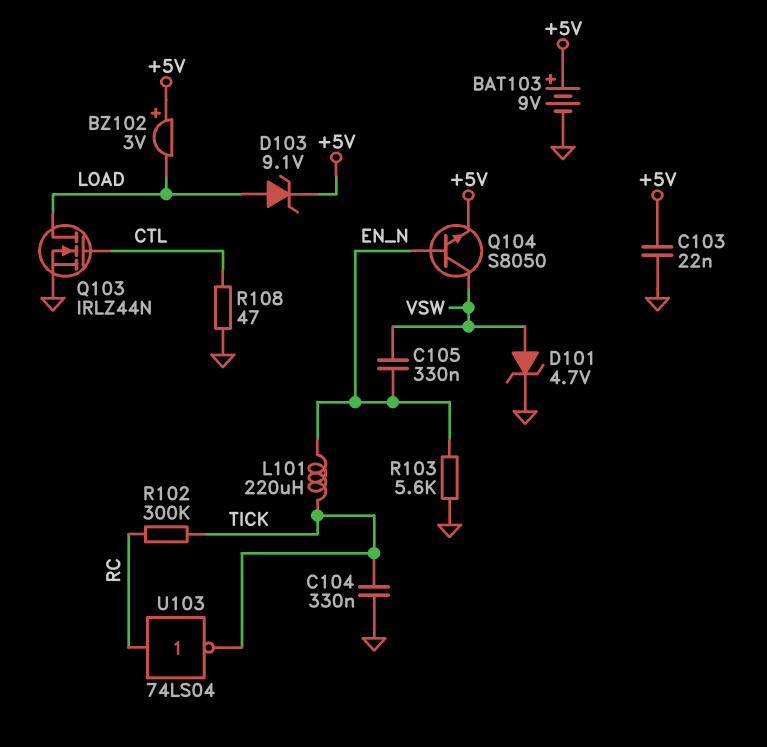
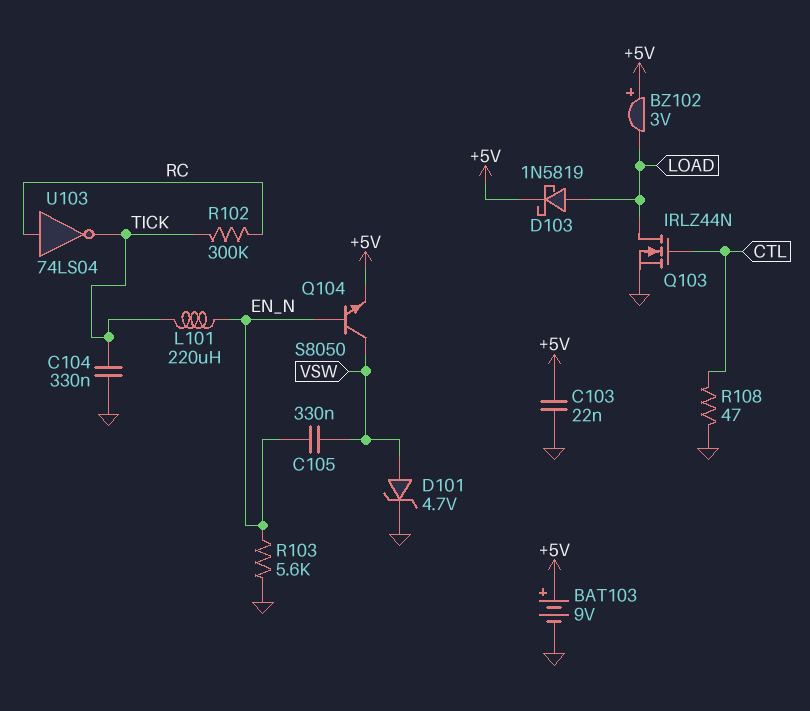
D103: zener 9.1V (A LOAD, K +5V) -> schottky 1N5819 (A LOAD, K +5V)

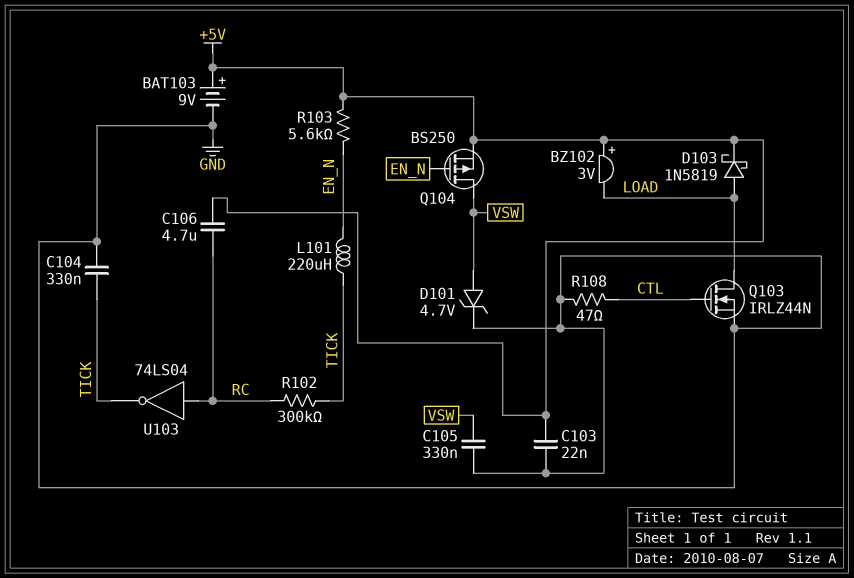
C105: 330nF (EN_N, VSW) -> 330nF (GND, VSW)
C106: none -> 4.7uF (+5V, RC)
Q104: NPN S8050 (B EN_N, C VSW, E +5V) -> PMOS BS250 (G EN_N, D VSW, S +5V)
R103: 5.6k (EN_N, GND) -> 5.6k (+5V, EN_N)

